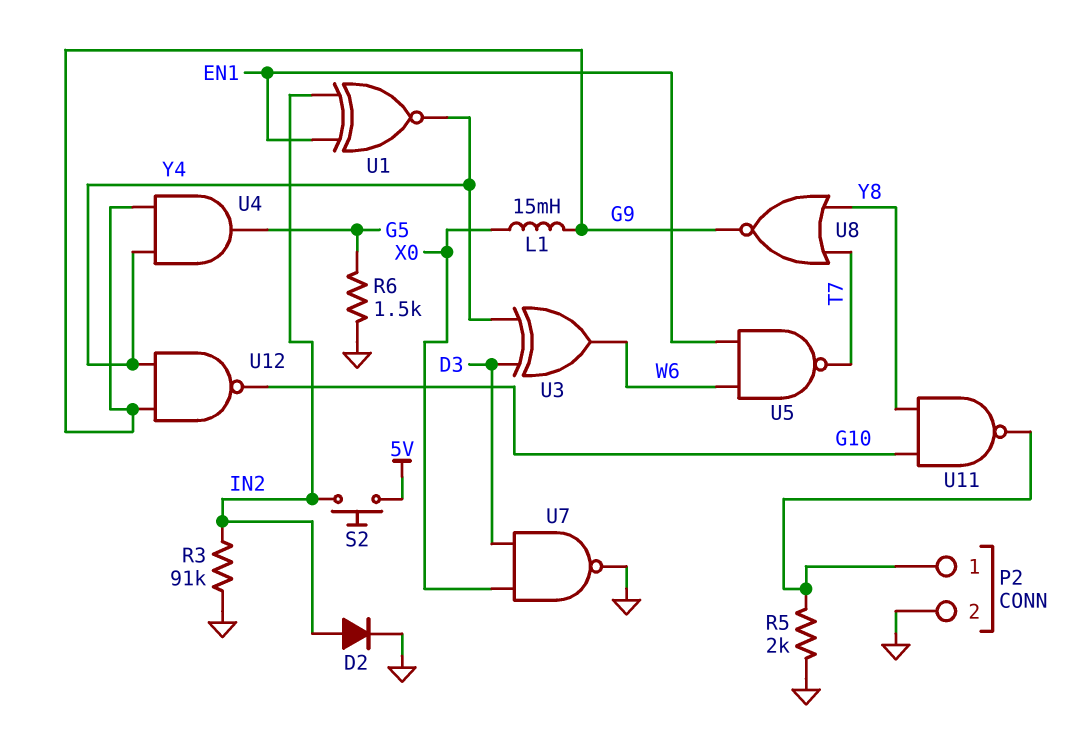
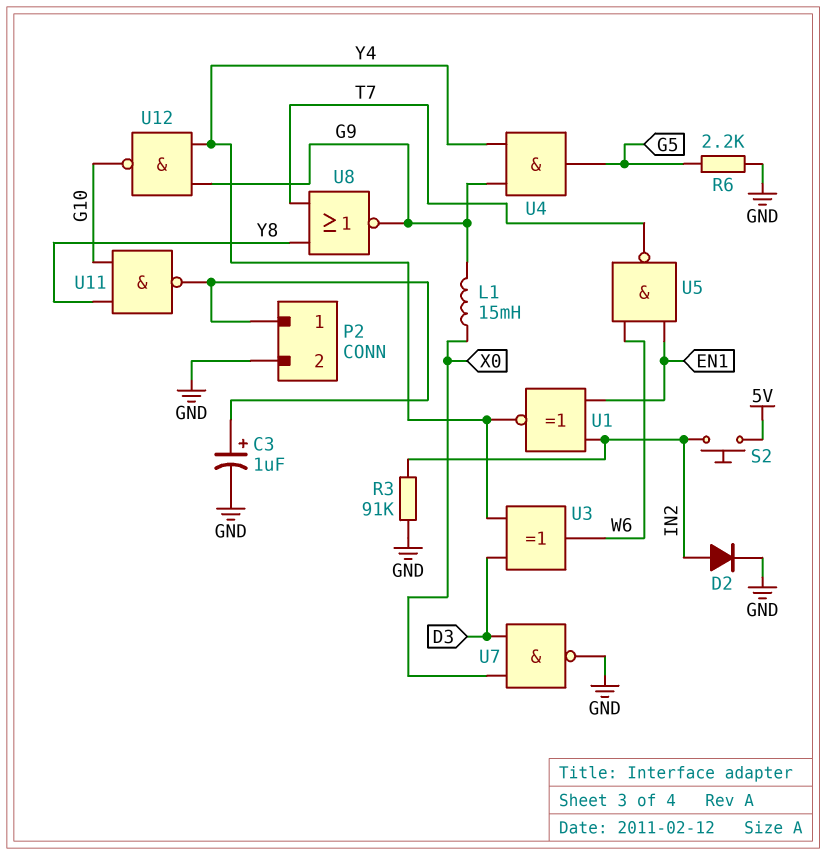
C3: none -> 1uF (plus P2/1, minus GND)
R5: 2k (GND, P2/1) -> none
R6: 1.5k (G5, GND) -> 2.2k (G5, GND)

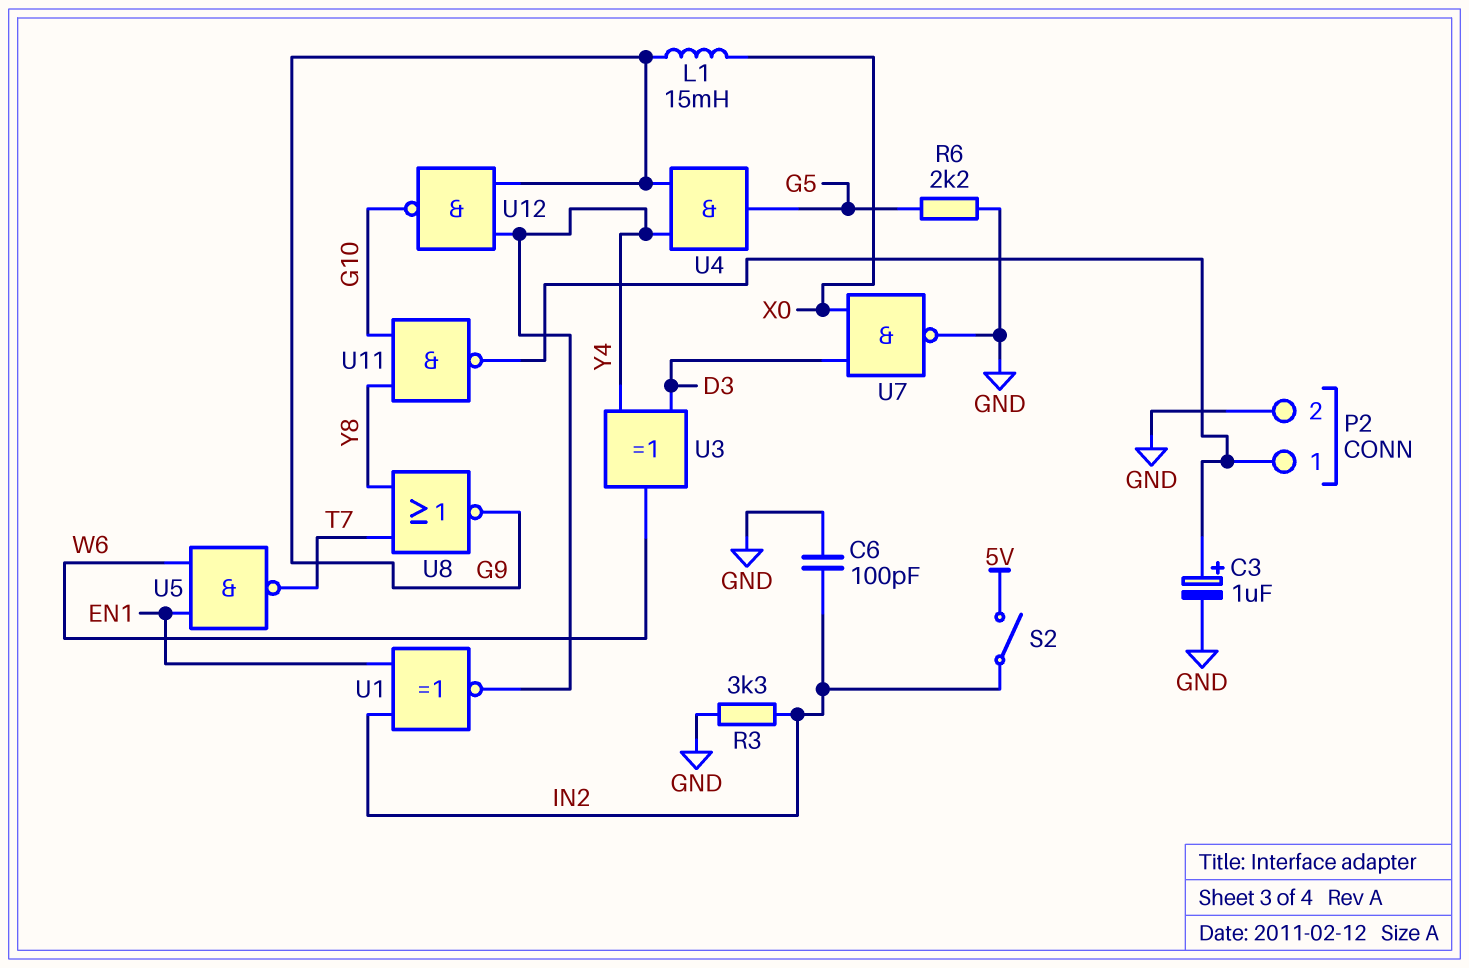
C6: none -> 100pF (GND, IN2)
D2: diode (A IN2, K GND) -> none
R3: 91k (GND, IN2) -> 3.3k (GND, IN2)
S2: button (5V, IN2) -> switch (5V, IN2)

